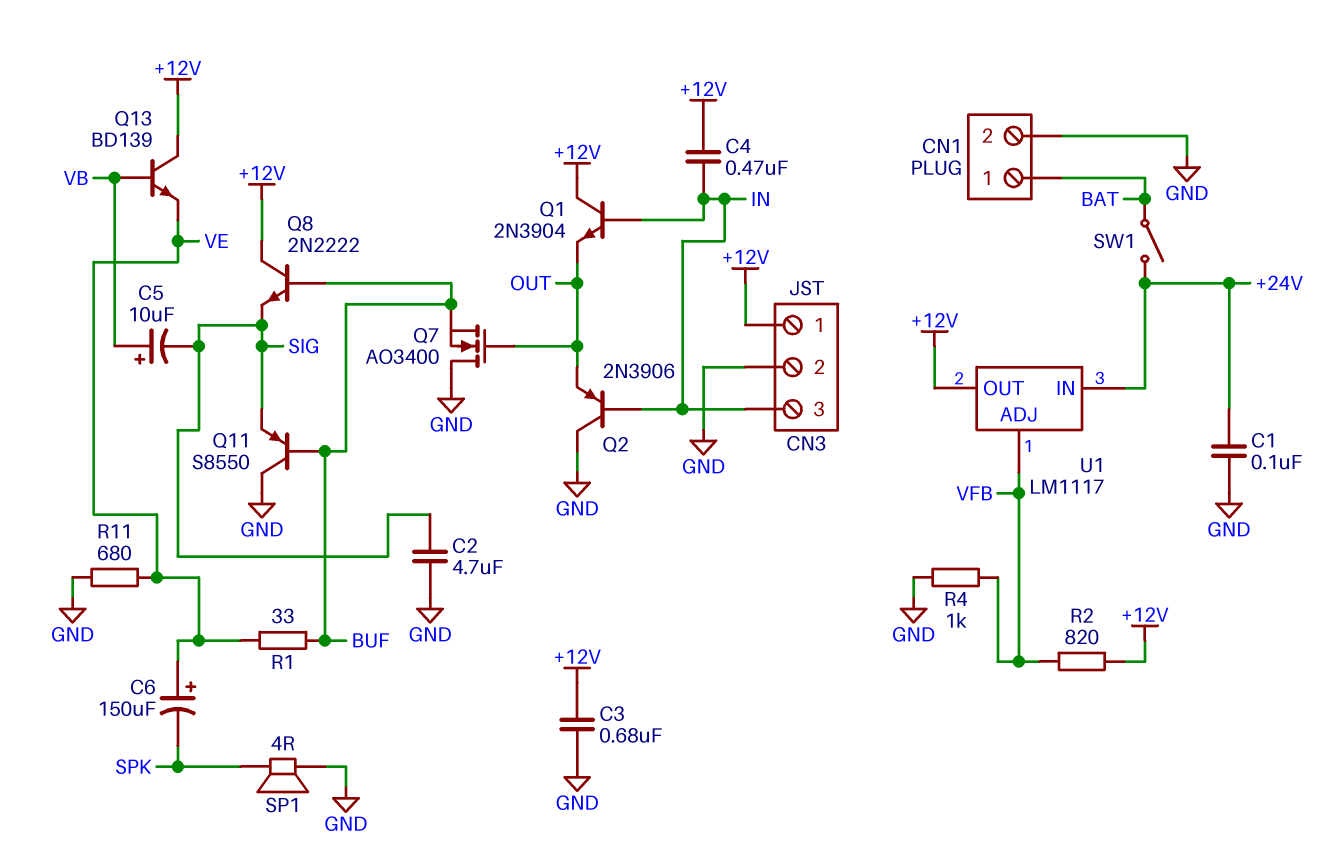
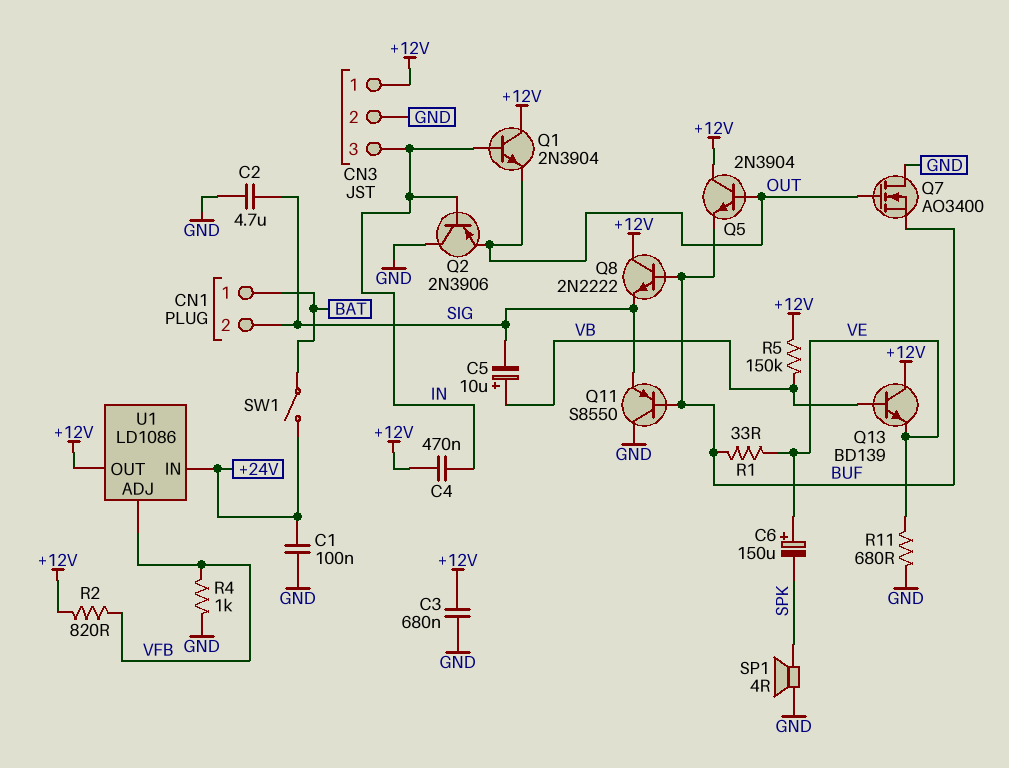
CN1 pin 2: GND -> SIG
Q5: none -> NPN 2N3904 (B OUT, C +12V, E BUF)
R5: none -> 150k (+12V, VB)
U1: LM1117 -> LD1086

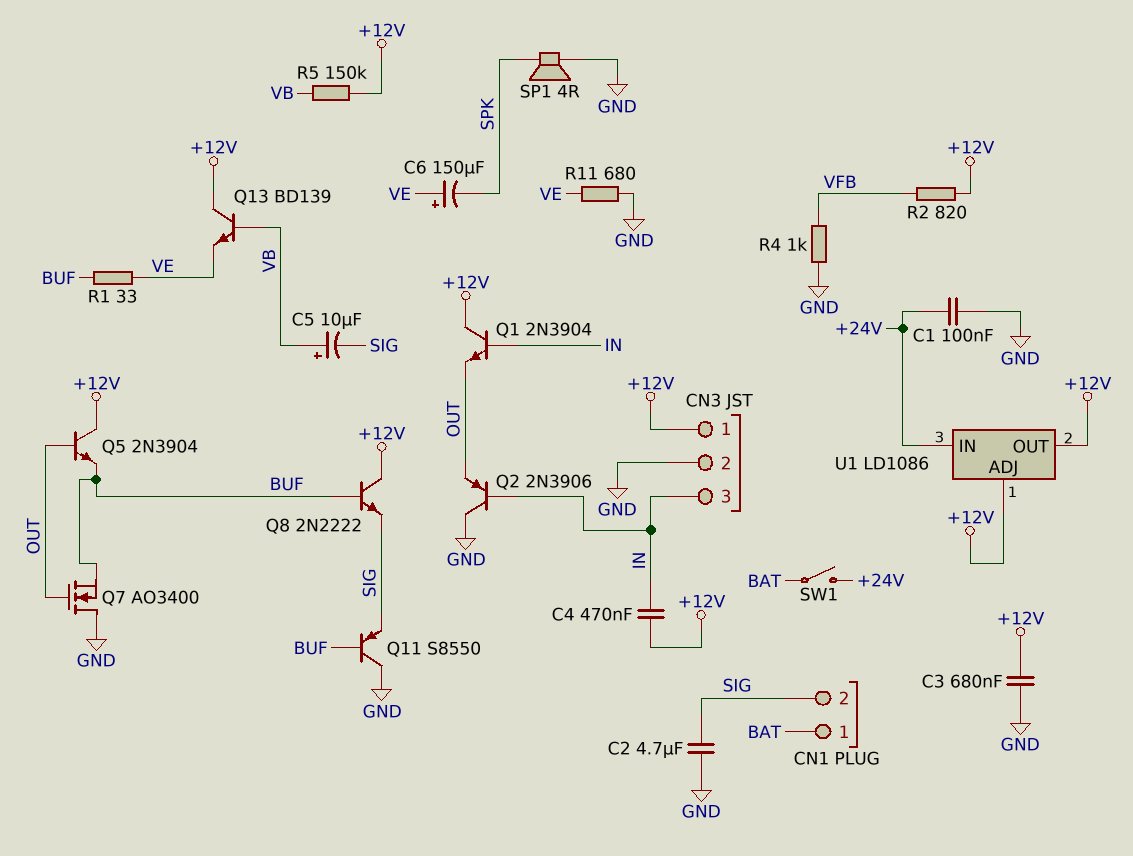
U1 pin ADJ: VFB -> +12V

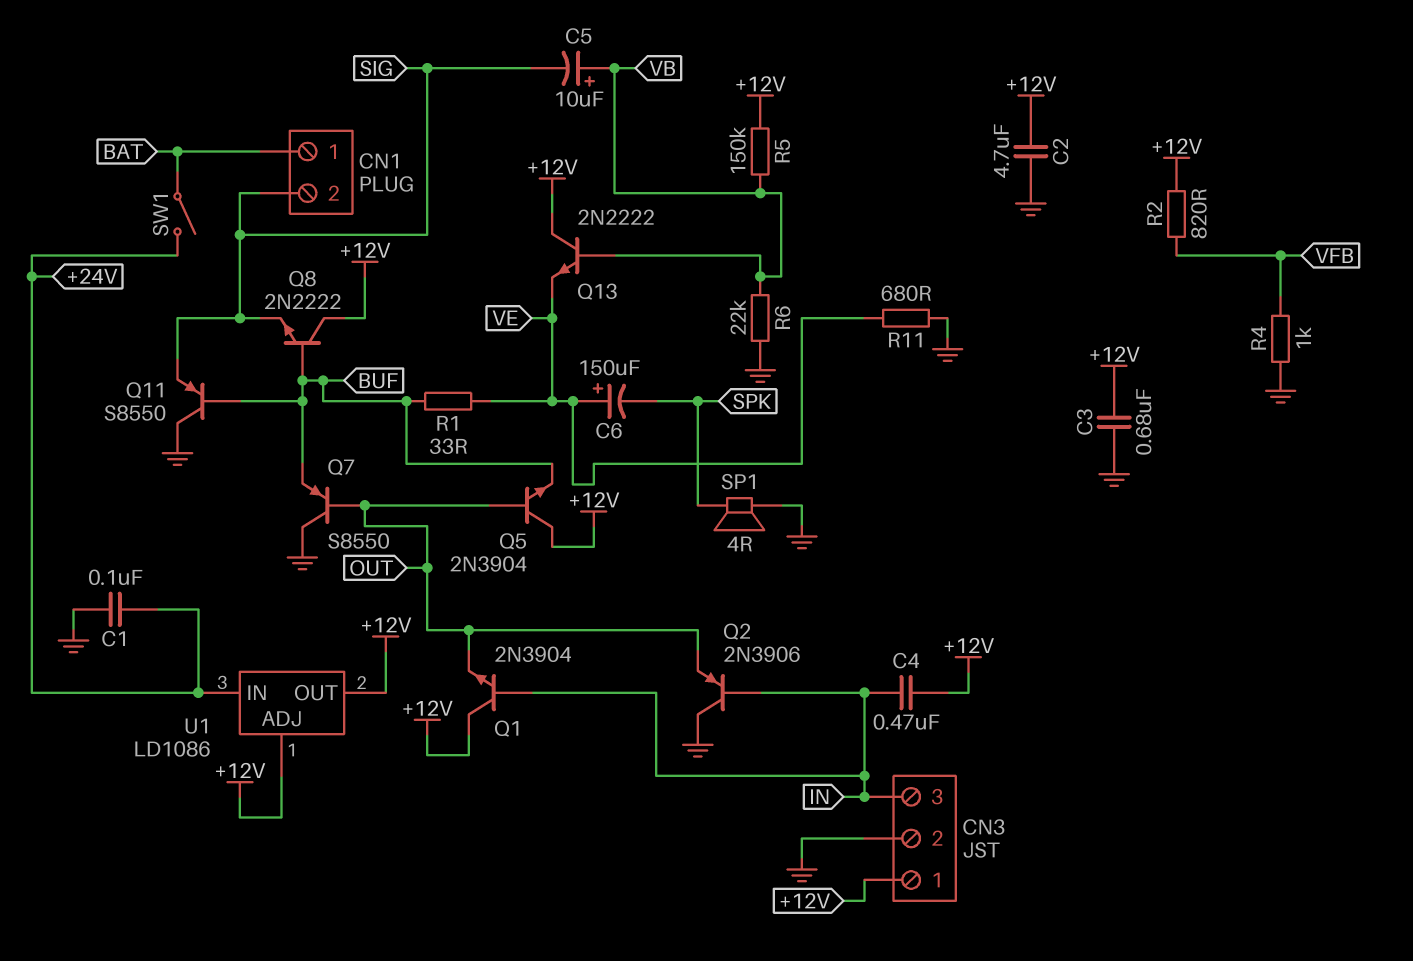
C2: 4.7uF (GND, SIG) -> 4.7uF (+12V, GND)
Q7: NMOS AO3400 (G OUT, D GND, S BUF) -> PNP S8550 (B OUT, C GND, E BUF)
Q13: NPN BD139 (B VB, C +12V, E VE) -> NPN 2N2222 (B VB, C +12V, E VE)
R6: none -> 22k (GND, VB)

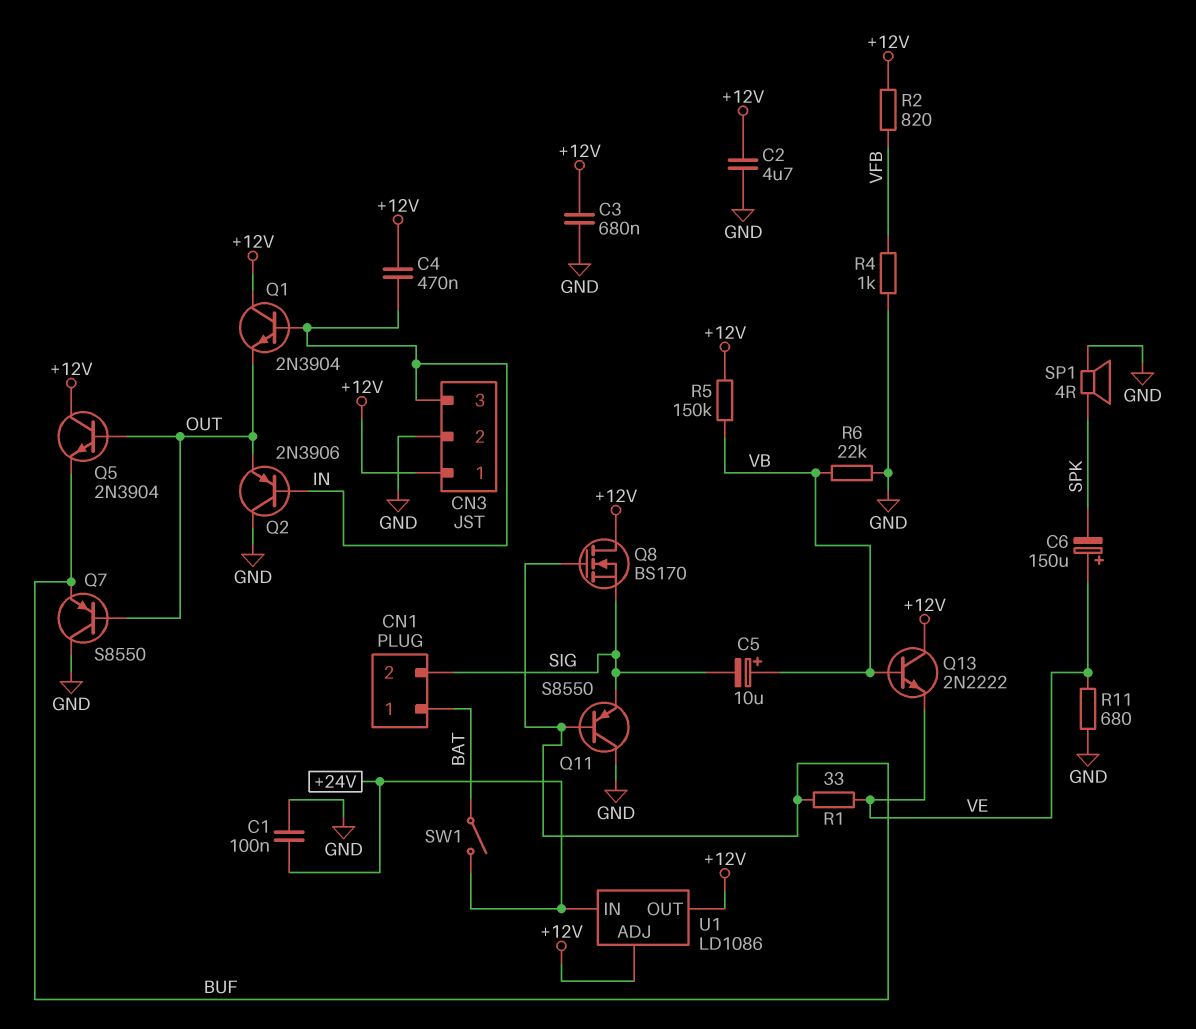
Q8: NPN 2N2222 (B BUF, C +12V, E SIG) -> NMOS BS170 (G BUF, D +12V, S SIG)

